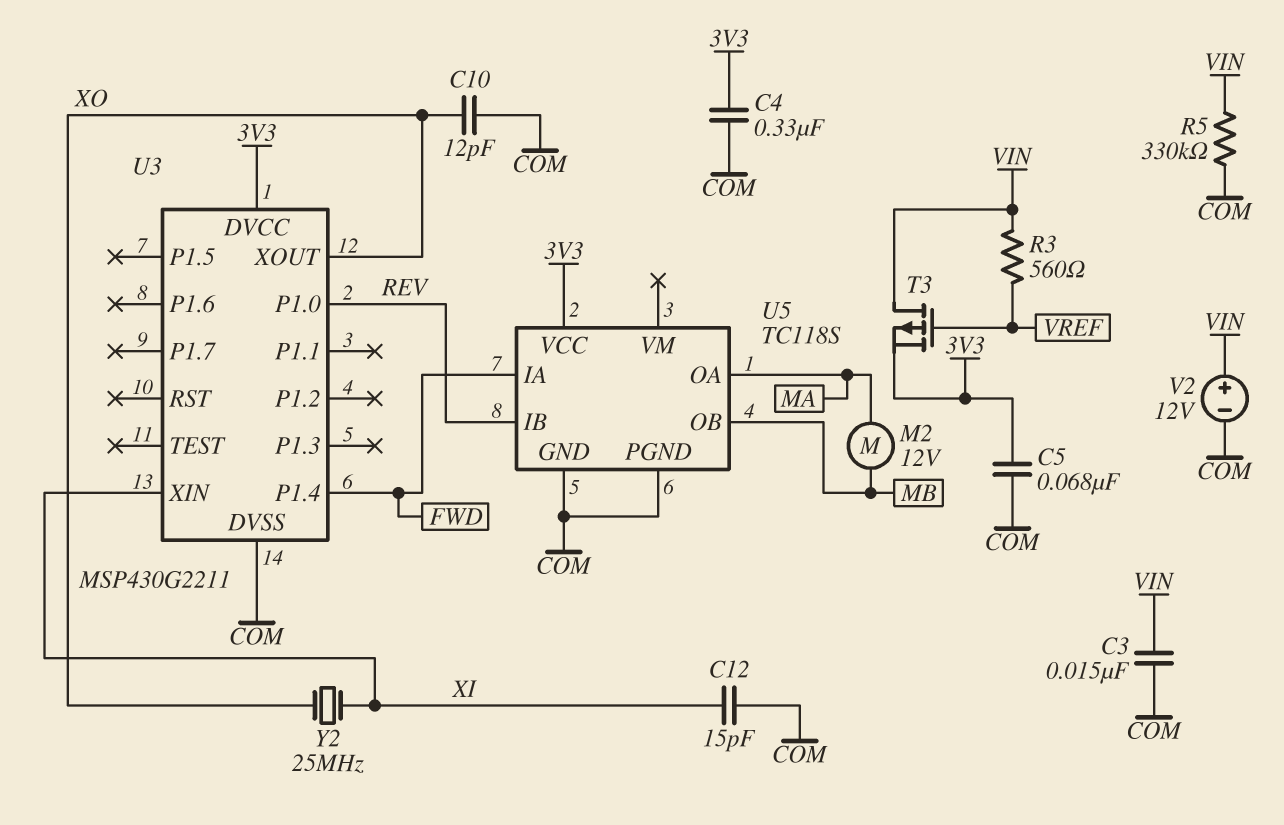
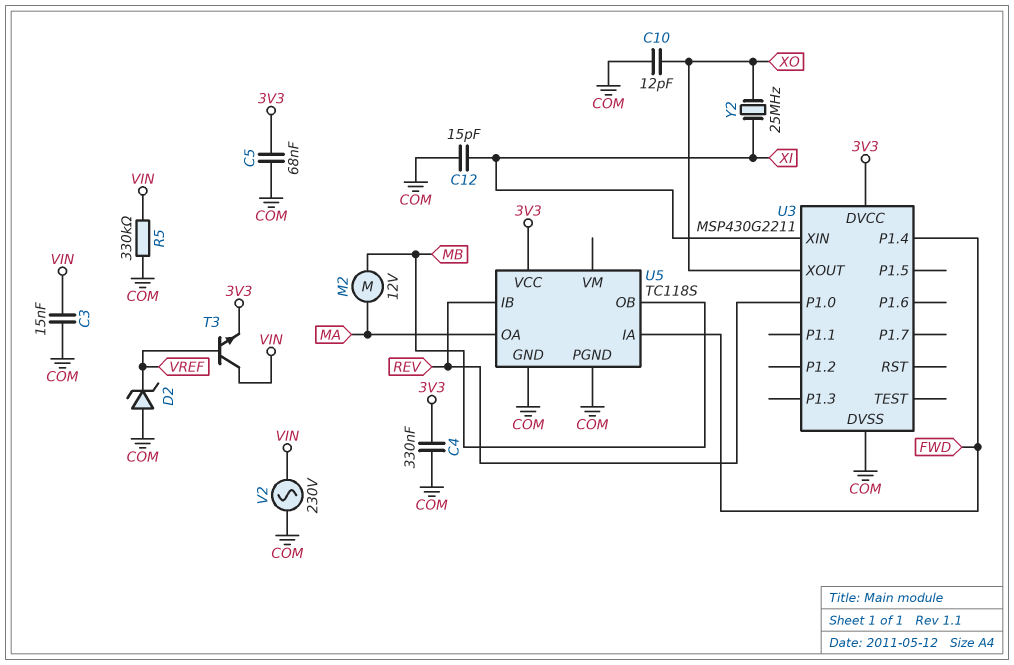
D2: none -> zener (A COM, K VREF)
R3: 560 (VIN, VREF) -> none
T3: PMOS (G VREF, D VIN, S 3V3) -> NPN (B VREF, C VIN, E 3V3)
V2: 12V (plus VIN, minus COM) -> AC 230V (COM, VIN)

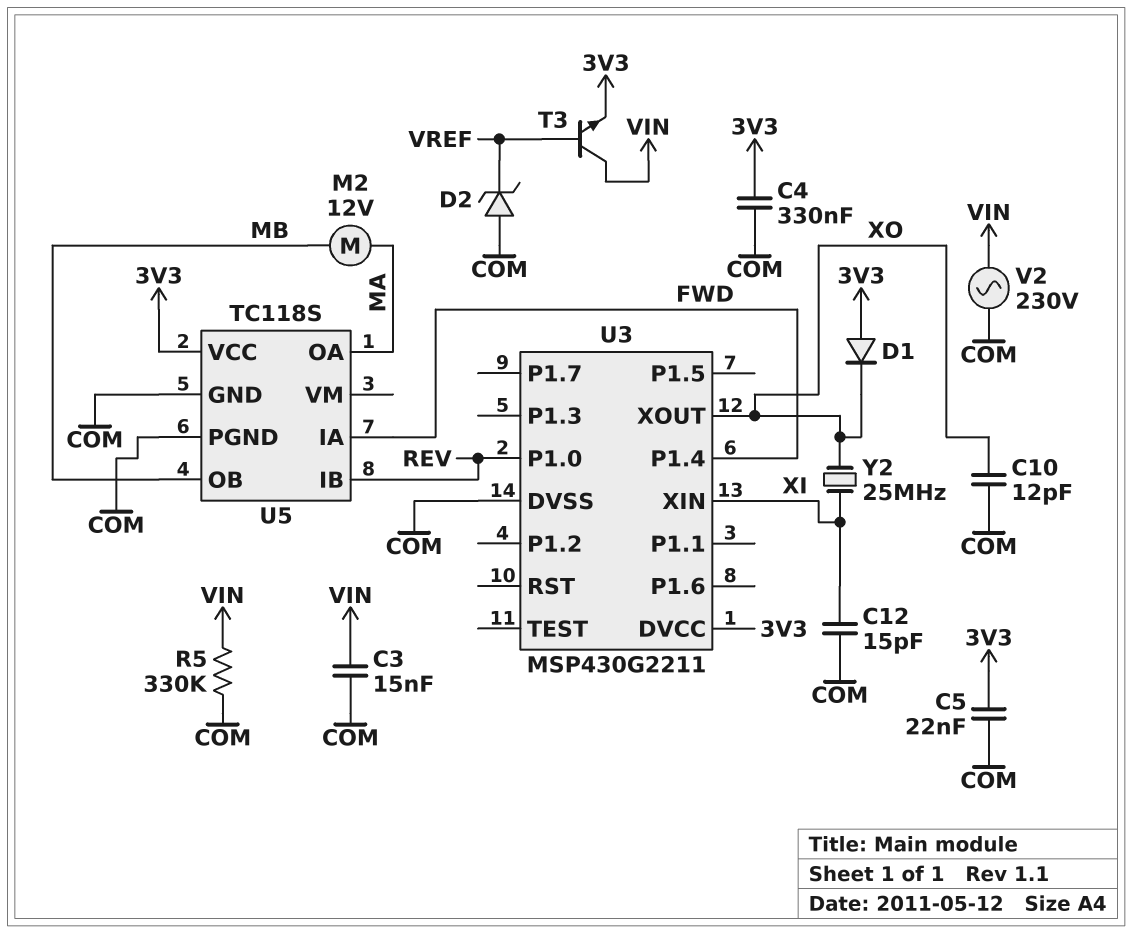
C5: 68nF (3V3, COM) -> 22nF (3V3, COM)
D1: none -> diode (A 3V3, K XO)

